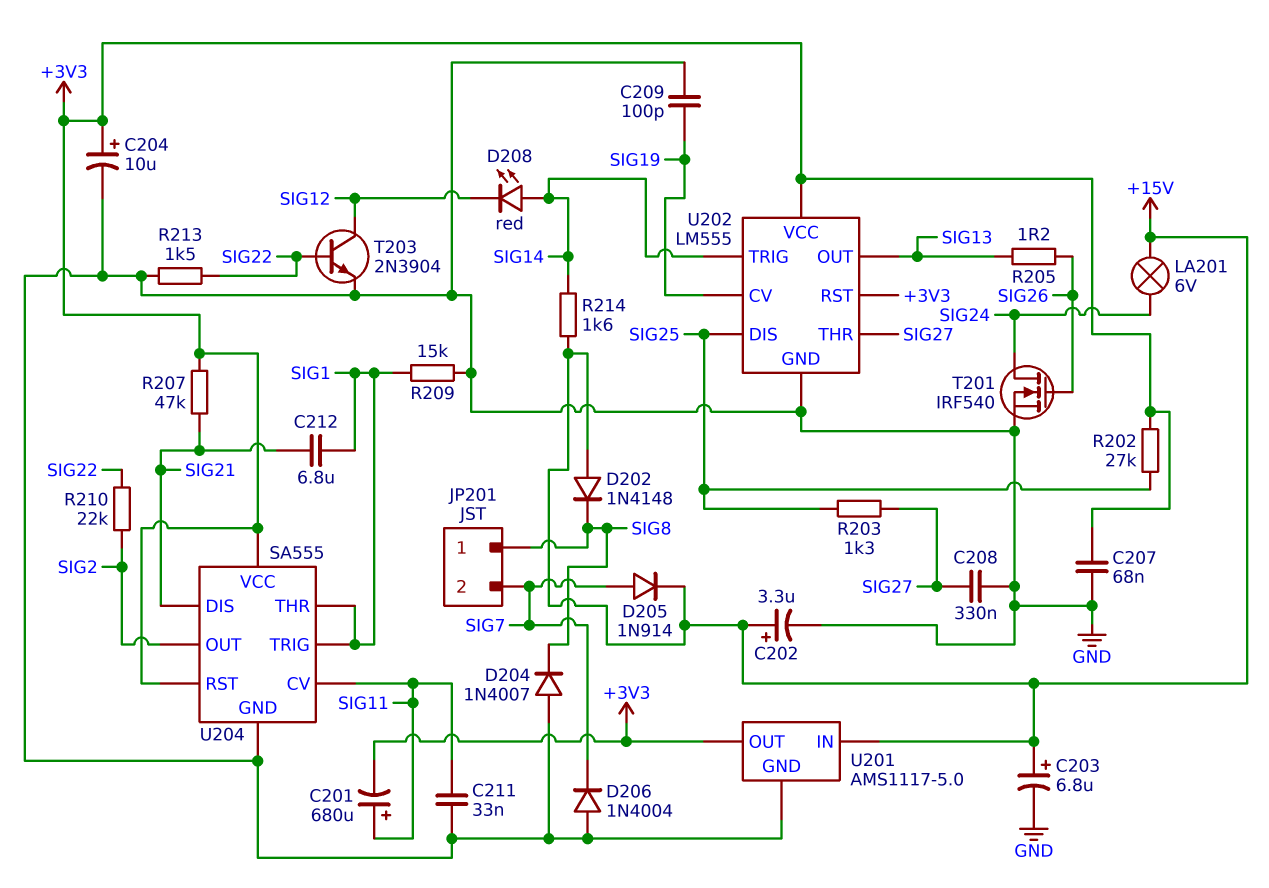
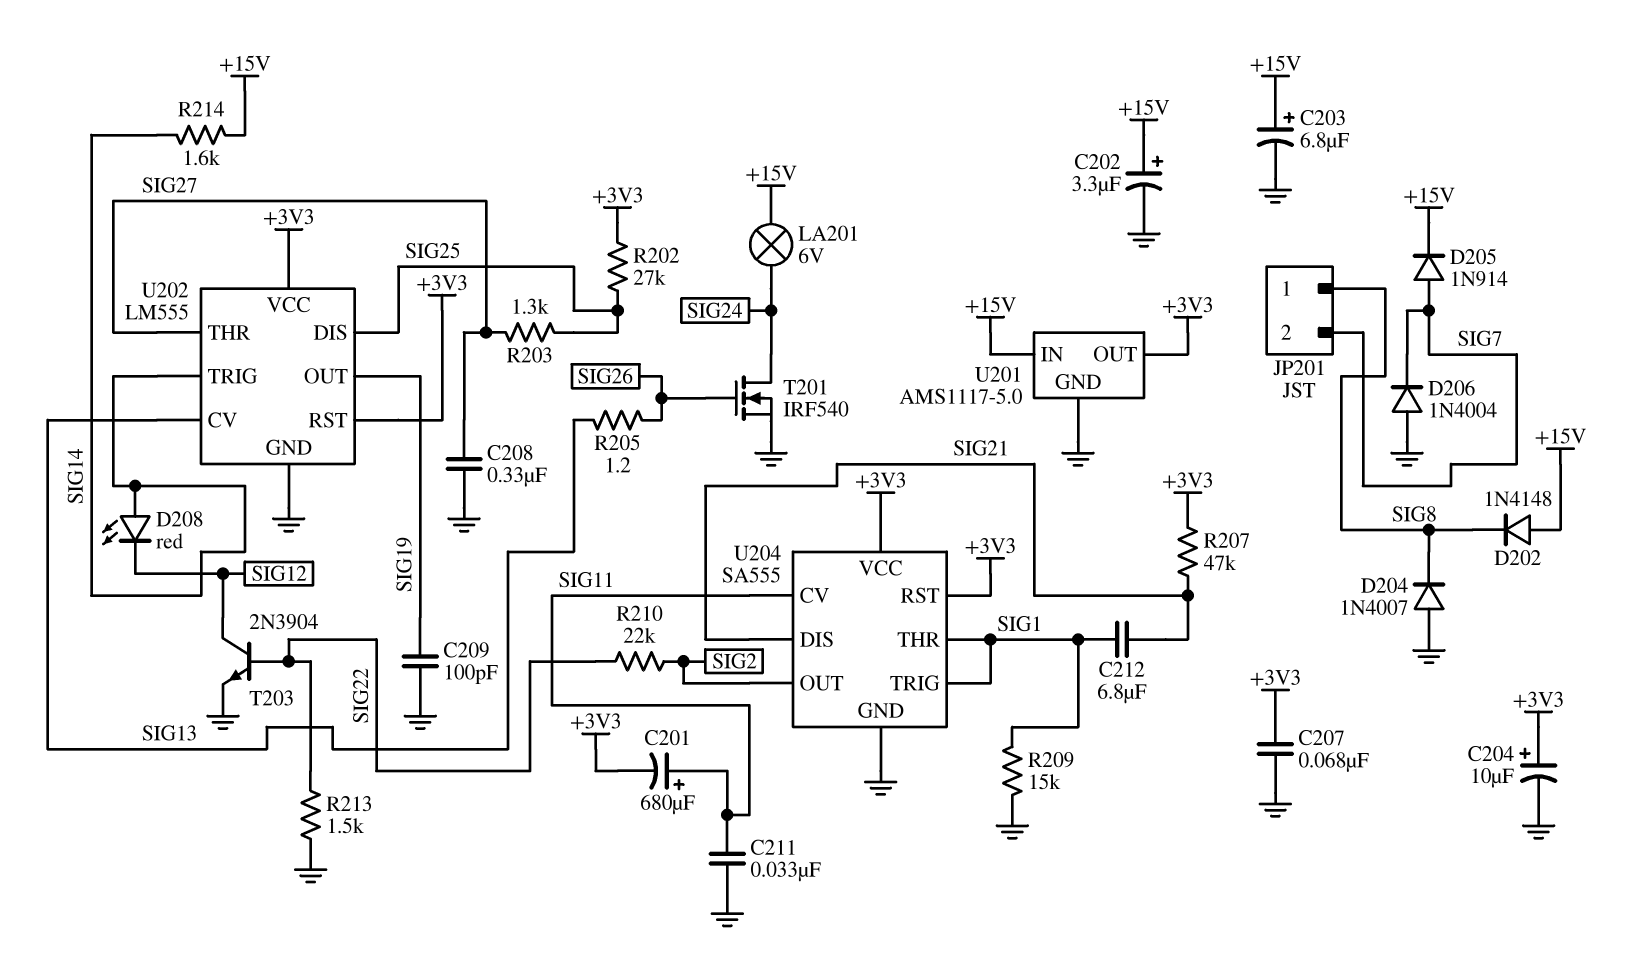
U202 pin CV: SIG19 -> SIG13
U202 pin OUT: SIG13 -> SIG19

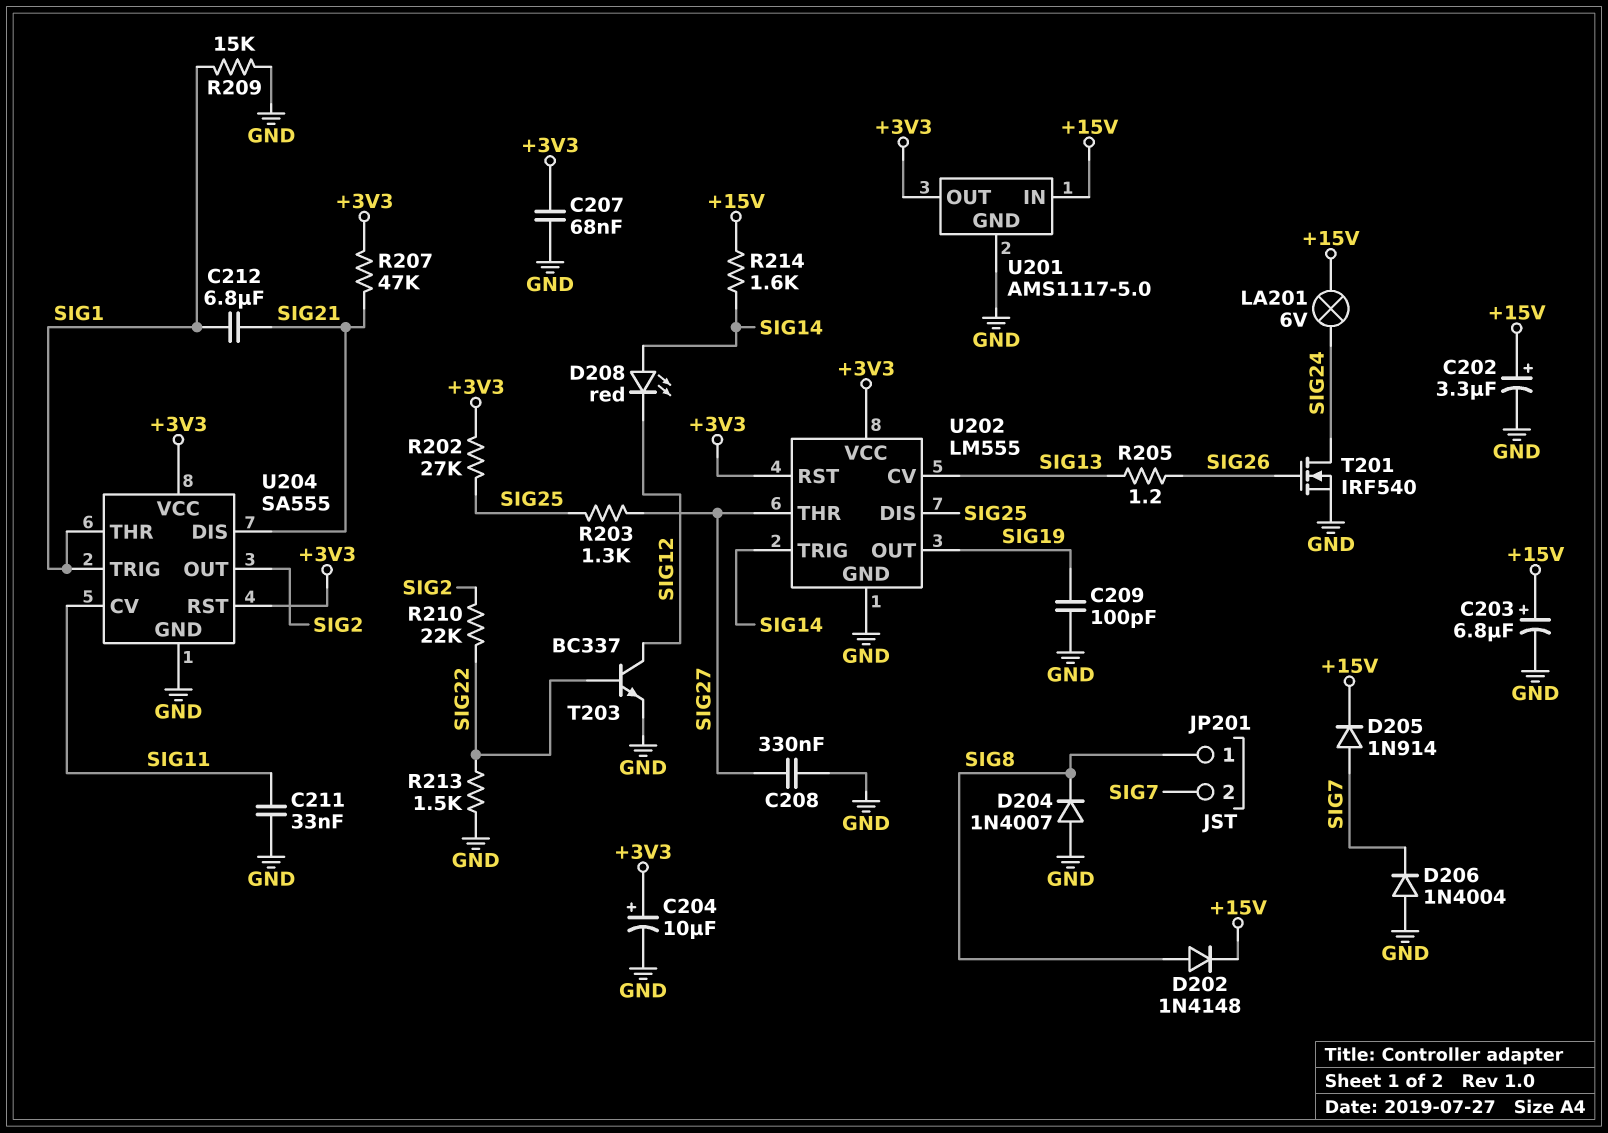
C201: 680uF (plus SIG11, minus +3V3) -> none
D202: diode 1N4148 (A +15V, K SIG8) -> diode 1N4148 (A SIG8, K +15V)
T203: NPN 2N3904 (B SIG22, C SIG12, E GND) -> NPN BC337 (B SIG22, C SIG12, E GND)

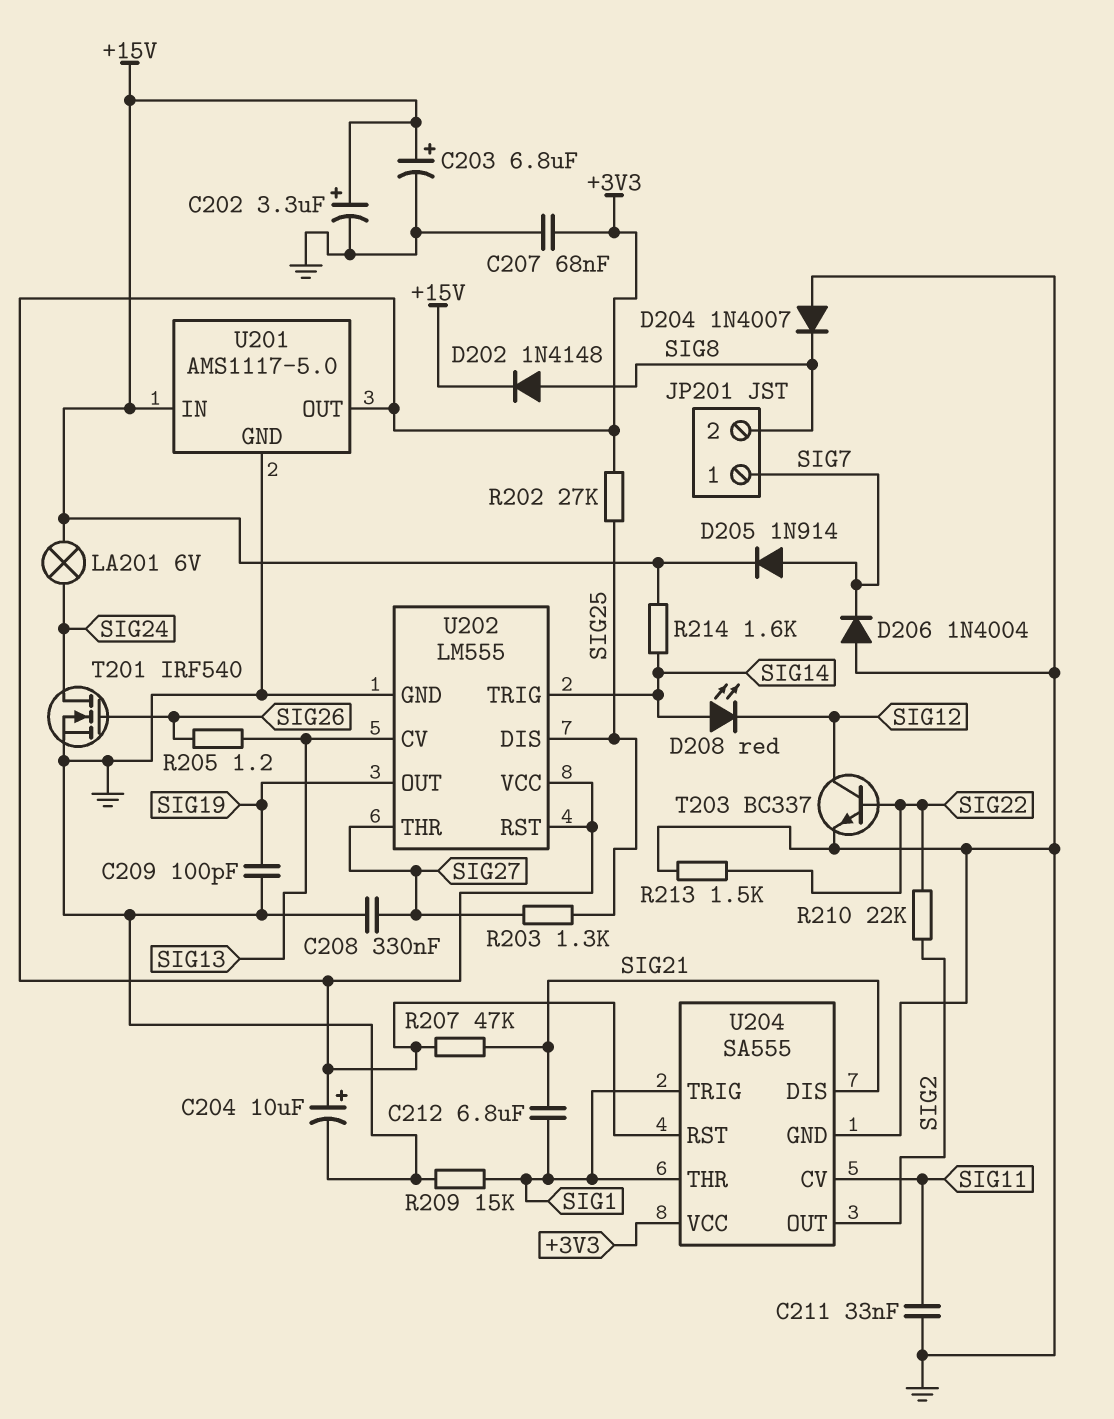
JP201 pin 1: SIG8 -> SIG7
JP201 pin 2: SIG7 -> SIG8

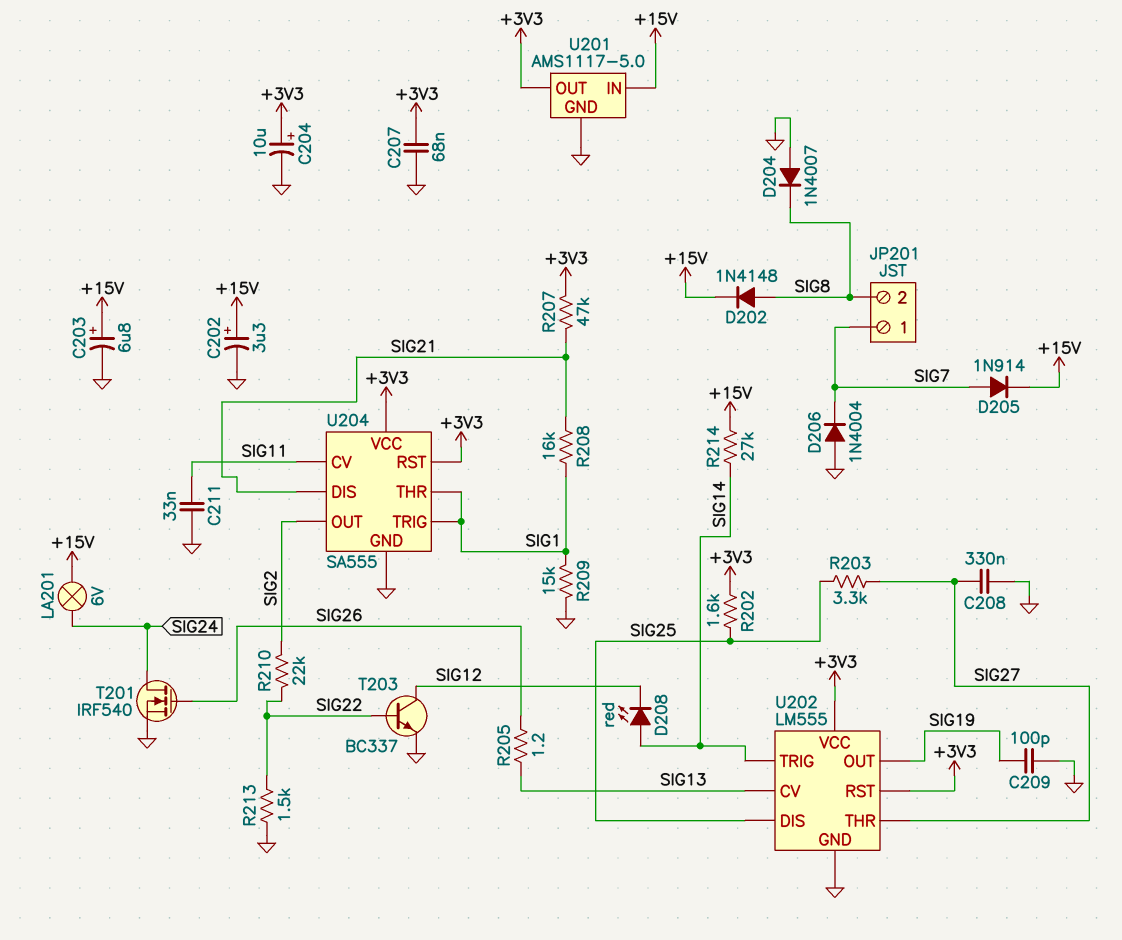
C212: 6.8uF (SIG1, SIG21) -> none
R202: 27k (+3V3, SIG25) -> 1.6k (+3V3, SIG25)
R203: 1.3k (SIG25, SIG27) -> 3.3k (SIG25, SIG27)
R208: none -> 16k (SIG1, SIG21)
R214: 1.6k (+15V, SIG14) -> 27k (+15V, SIG14)

